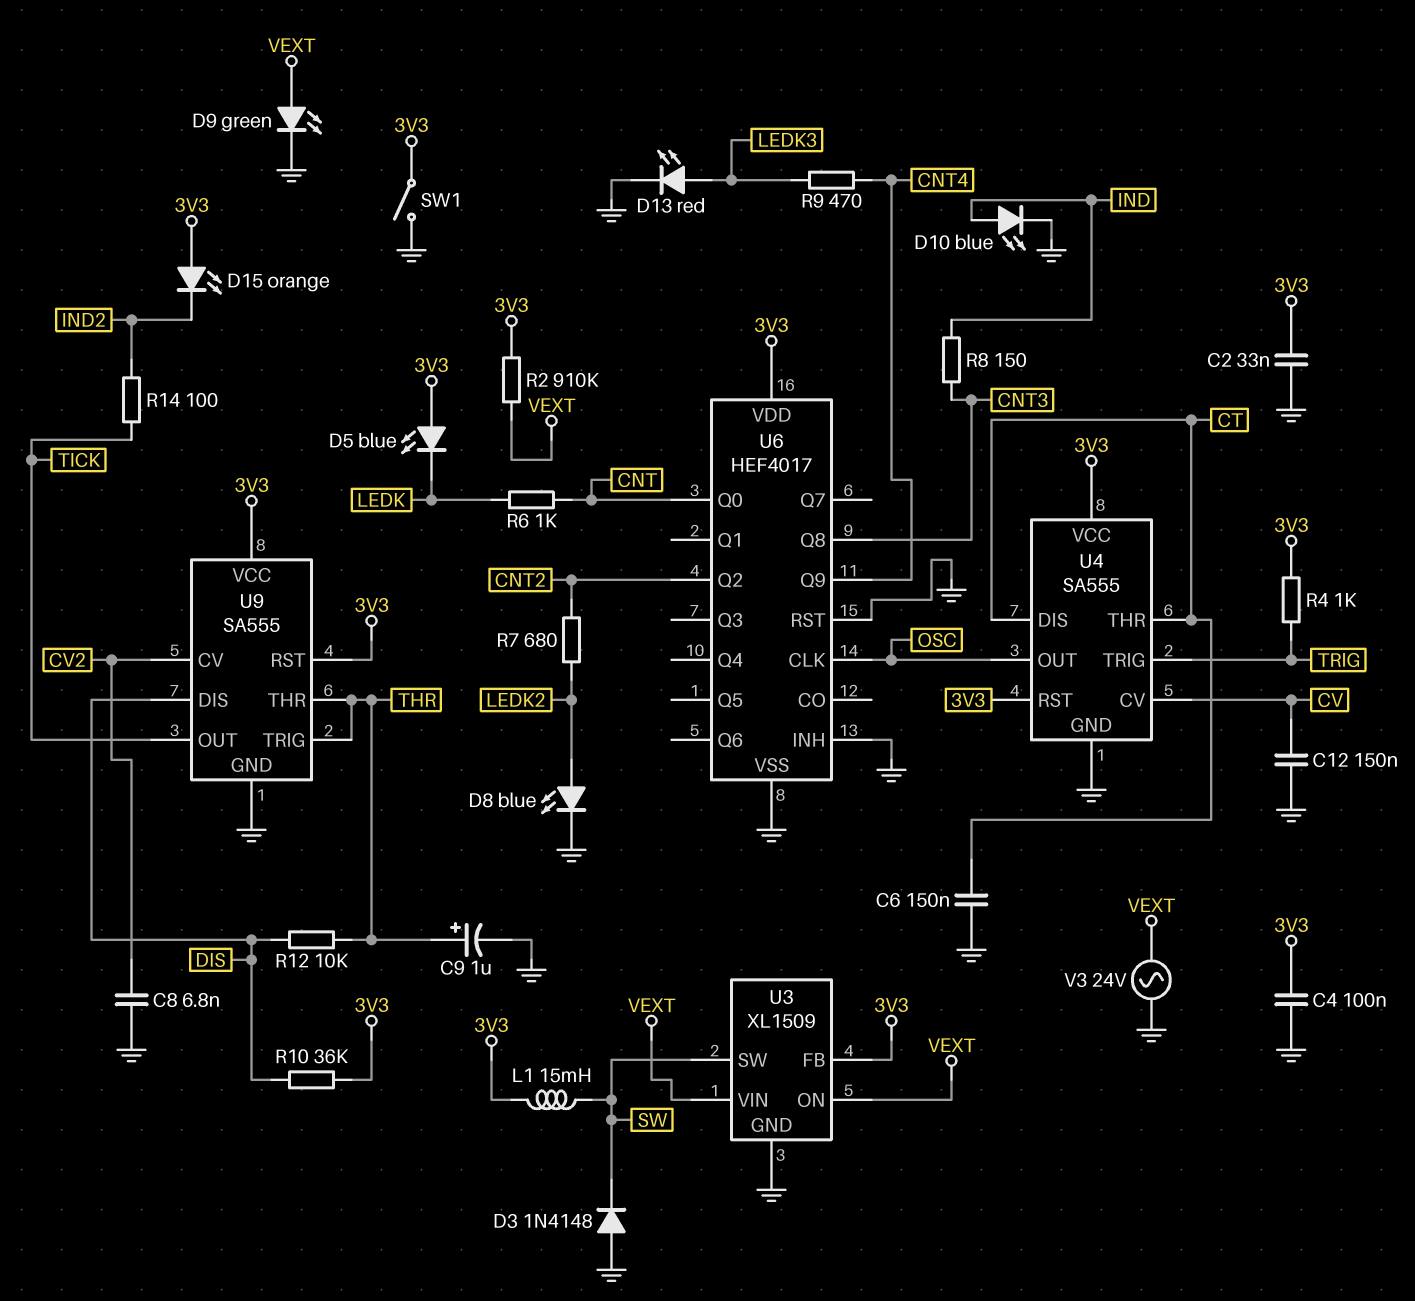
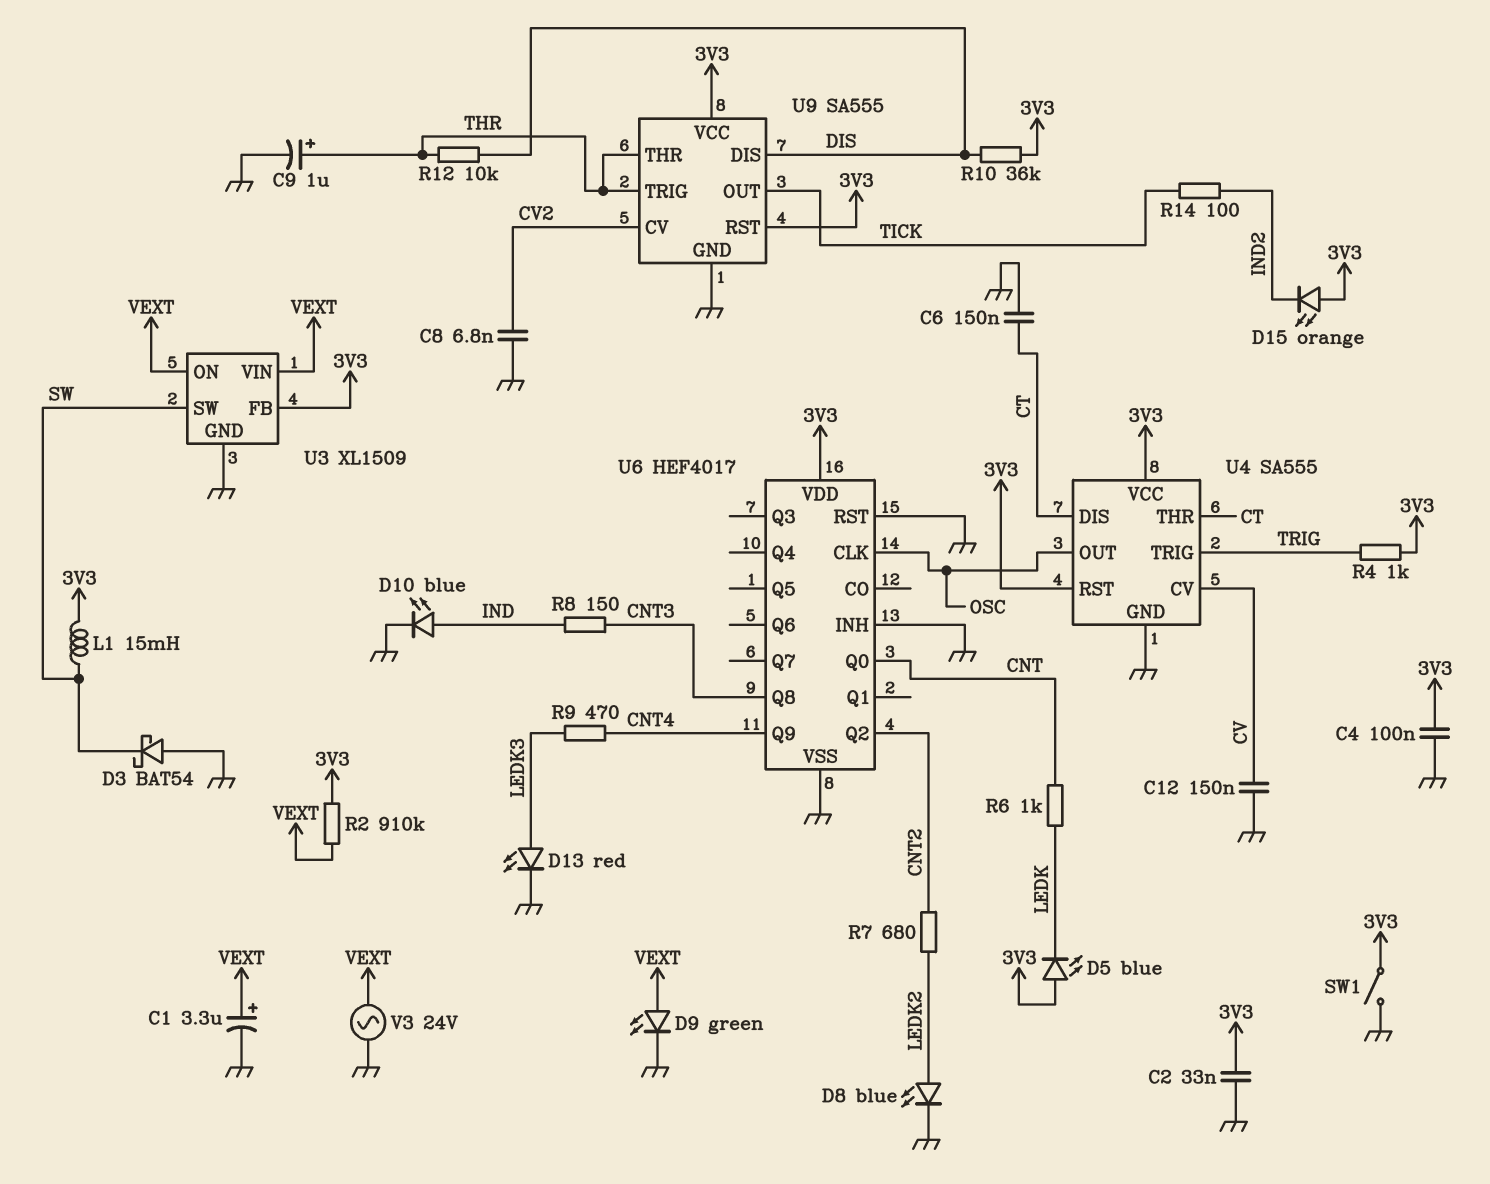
C1: none -> 3.3uF (plus VEXT, minus GND)
D3: diode 1N4148 (A GND, K SW) -> schottky BAT54 (A GND, K SW)

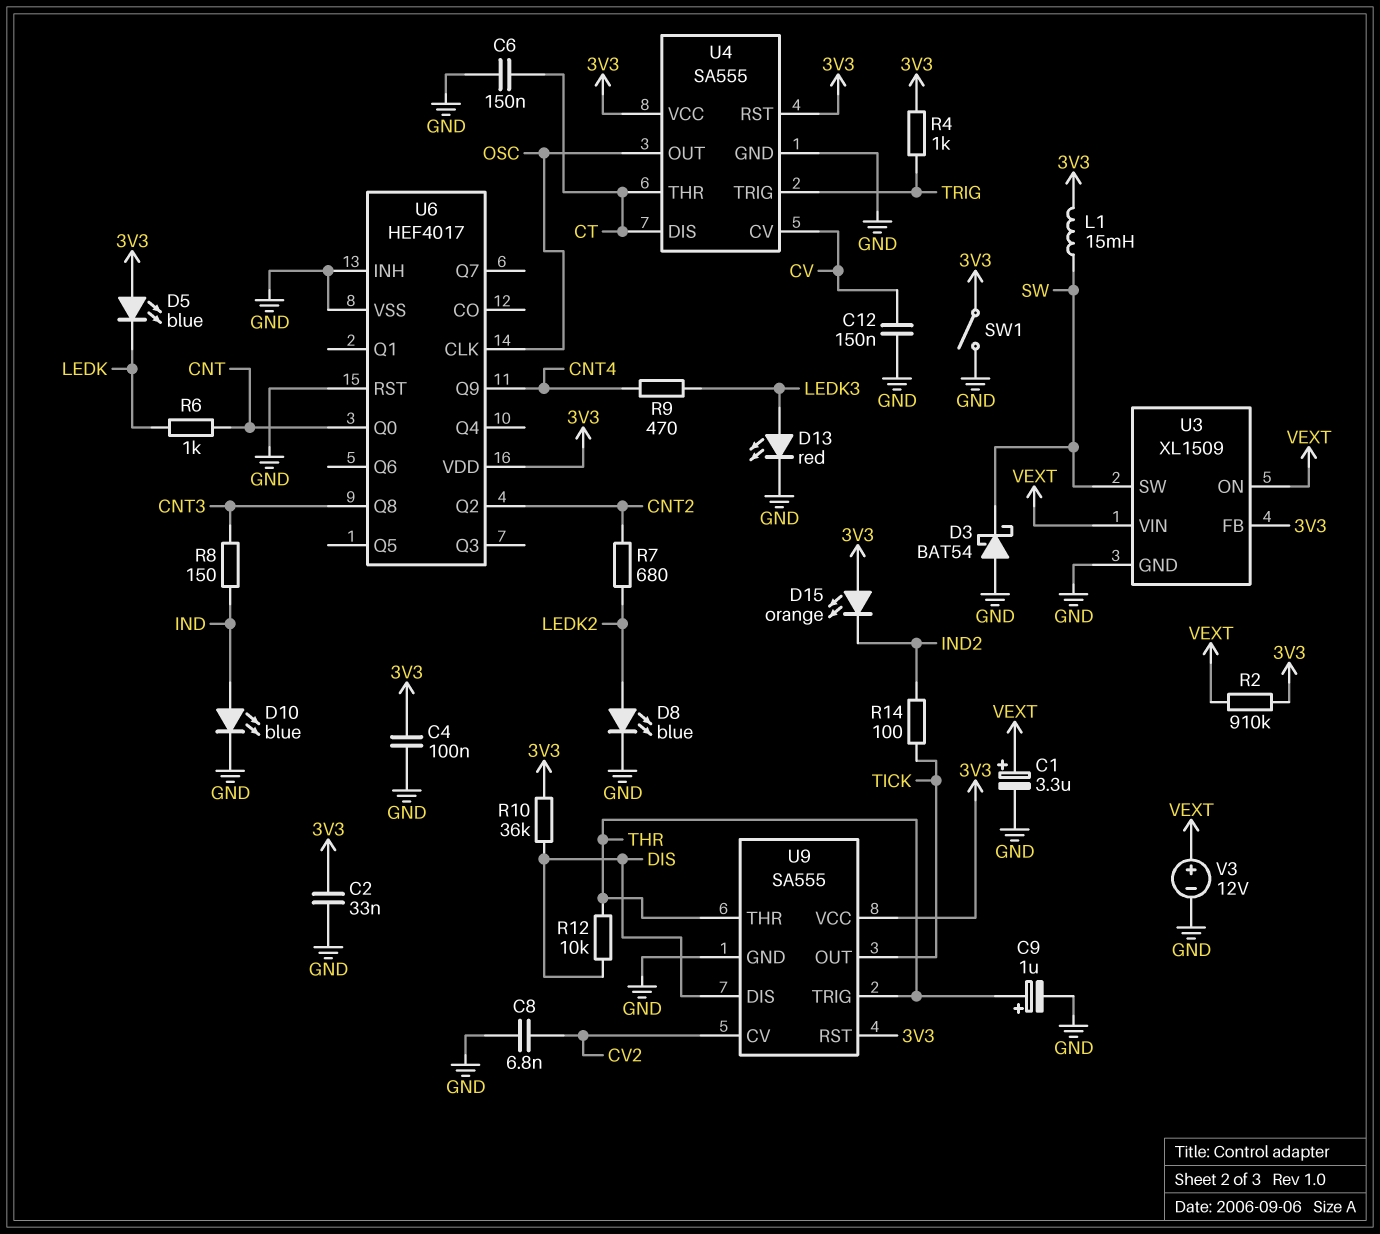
D9: LED green (A VEXT, K GND) -> none
V3: AC 24V (GND, VEXT) -> 12V (plus VEXT, minus GND)

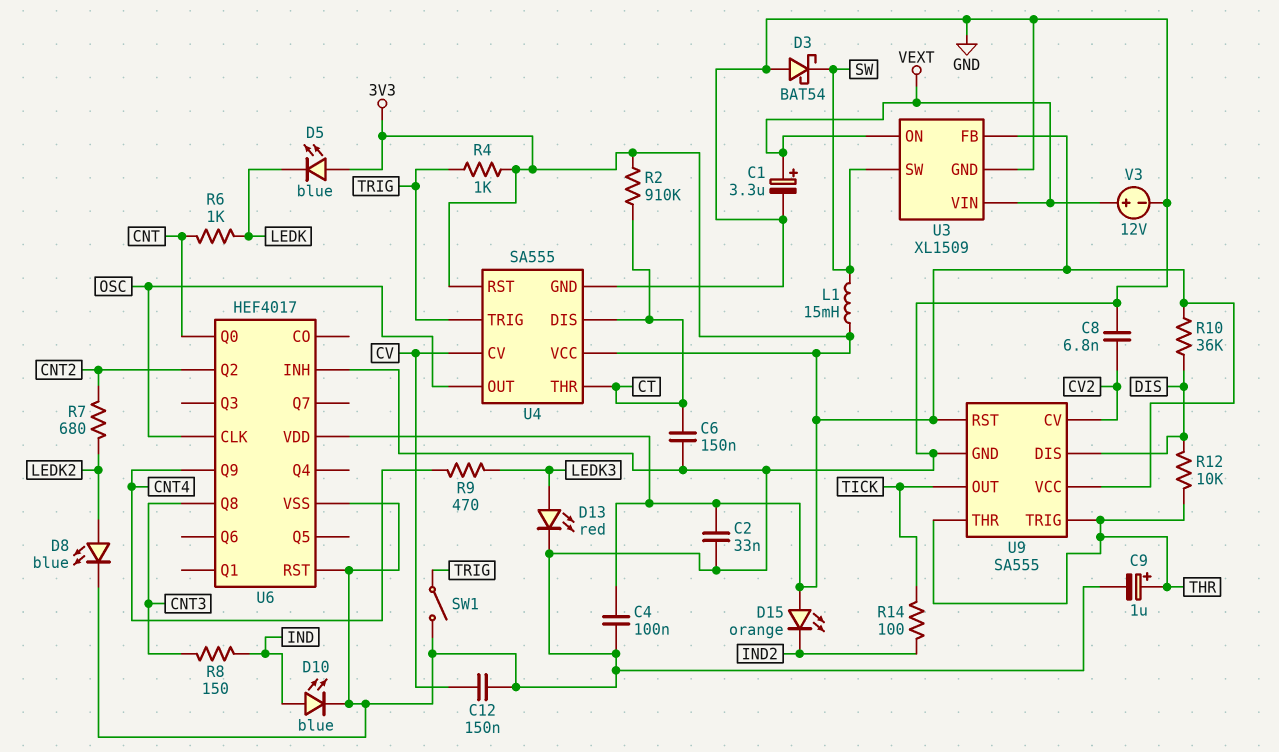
R2: 910k (3V3, VEXT) -> 910k (3V3, CT)
SW1: switch (3V3, GND) -> switch (GND, TRIG)

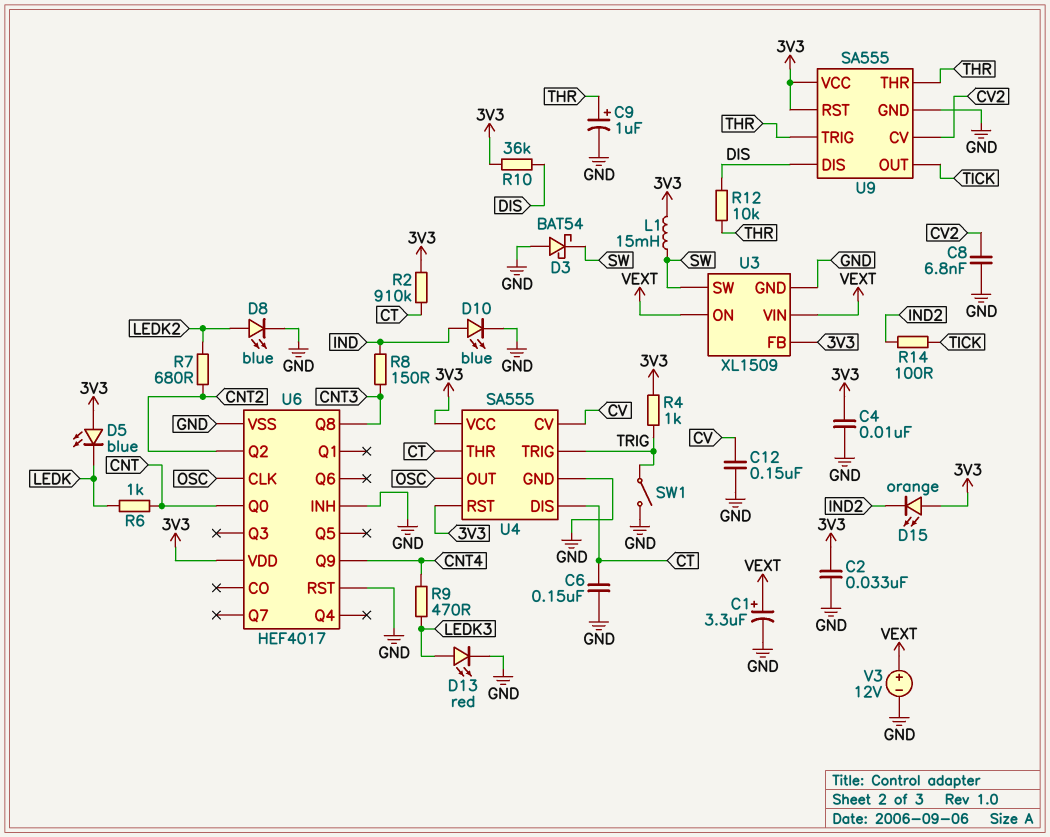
C4: 100nF (3V3, GND) -> 10nF (3V3, GND)

